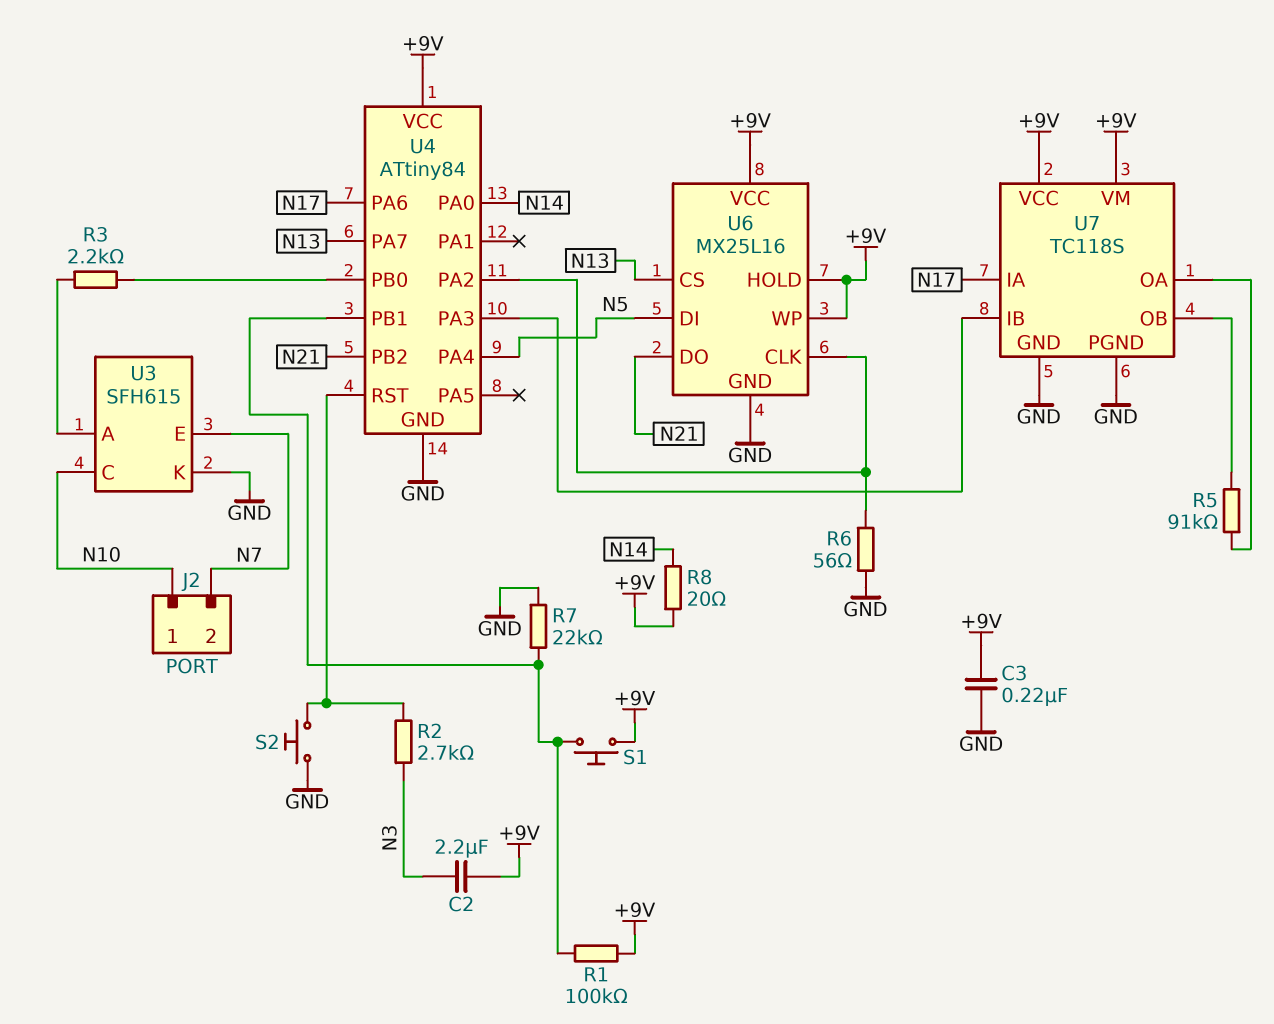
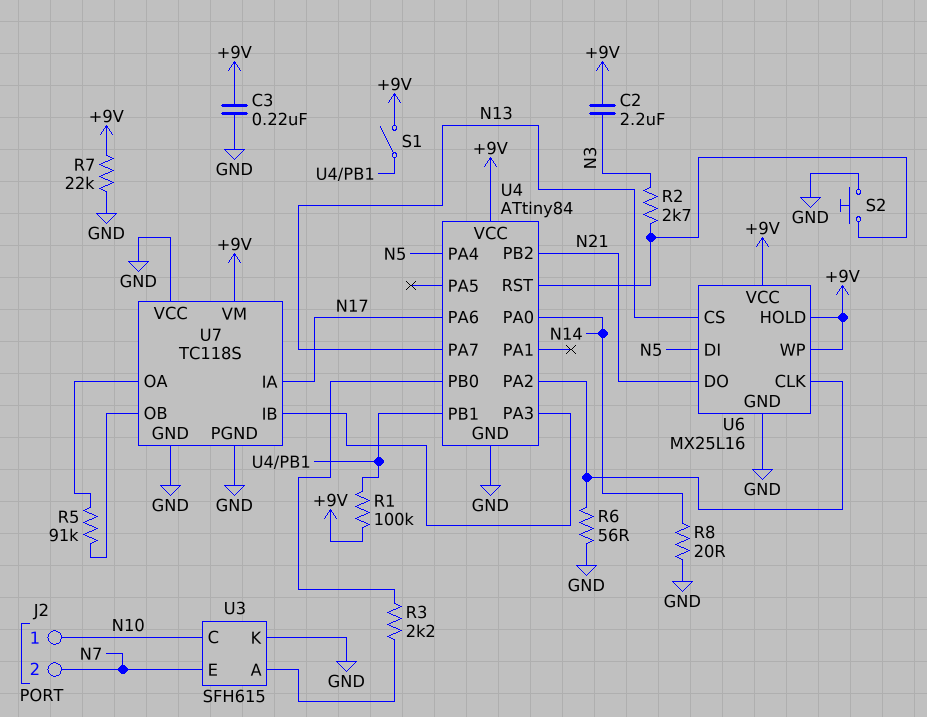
R7: 22k (GND, U4/PB1) -> 22k (+9V, GND)
R8: 20 (+9V, N14) -> 20 (GND, N14)
S1: button (+9V, U4/PB1) -> switch (+9V, U4/PB1)
U7 pin VCC: +9V -> GND

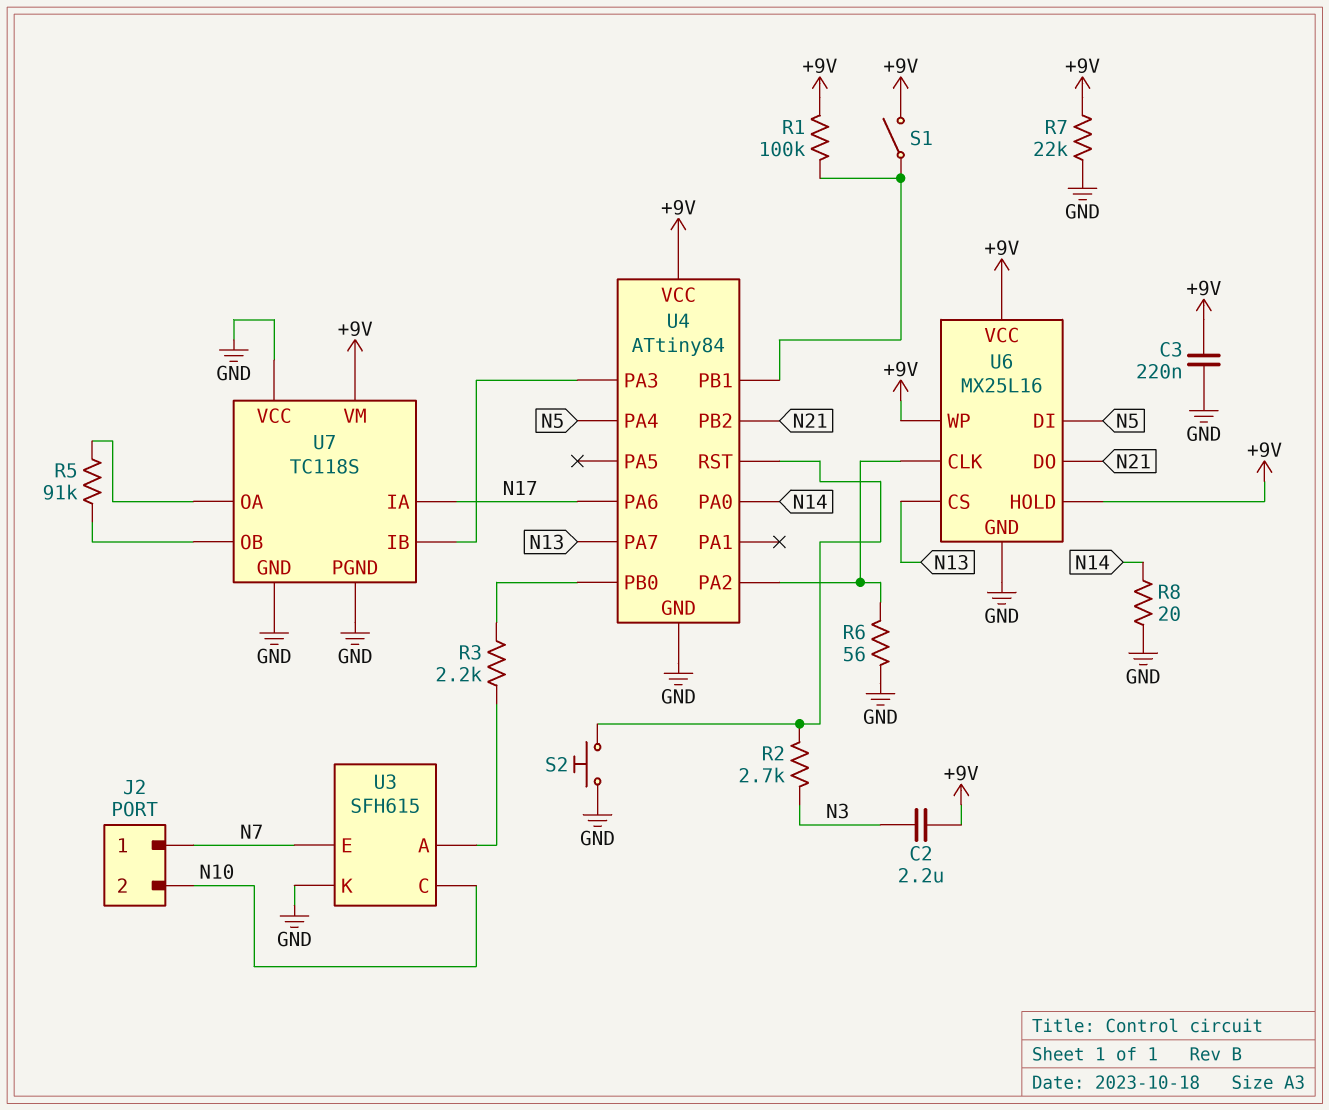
J2 pin 1: N10 -> N7
J2 pin 2: N7 -> N10

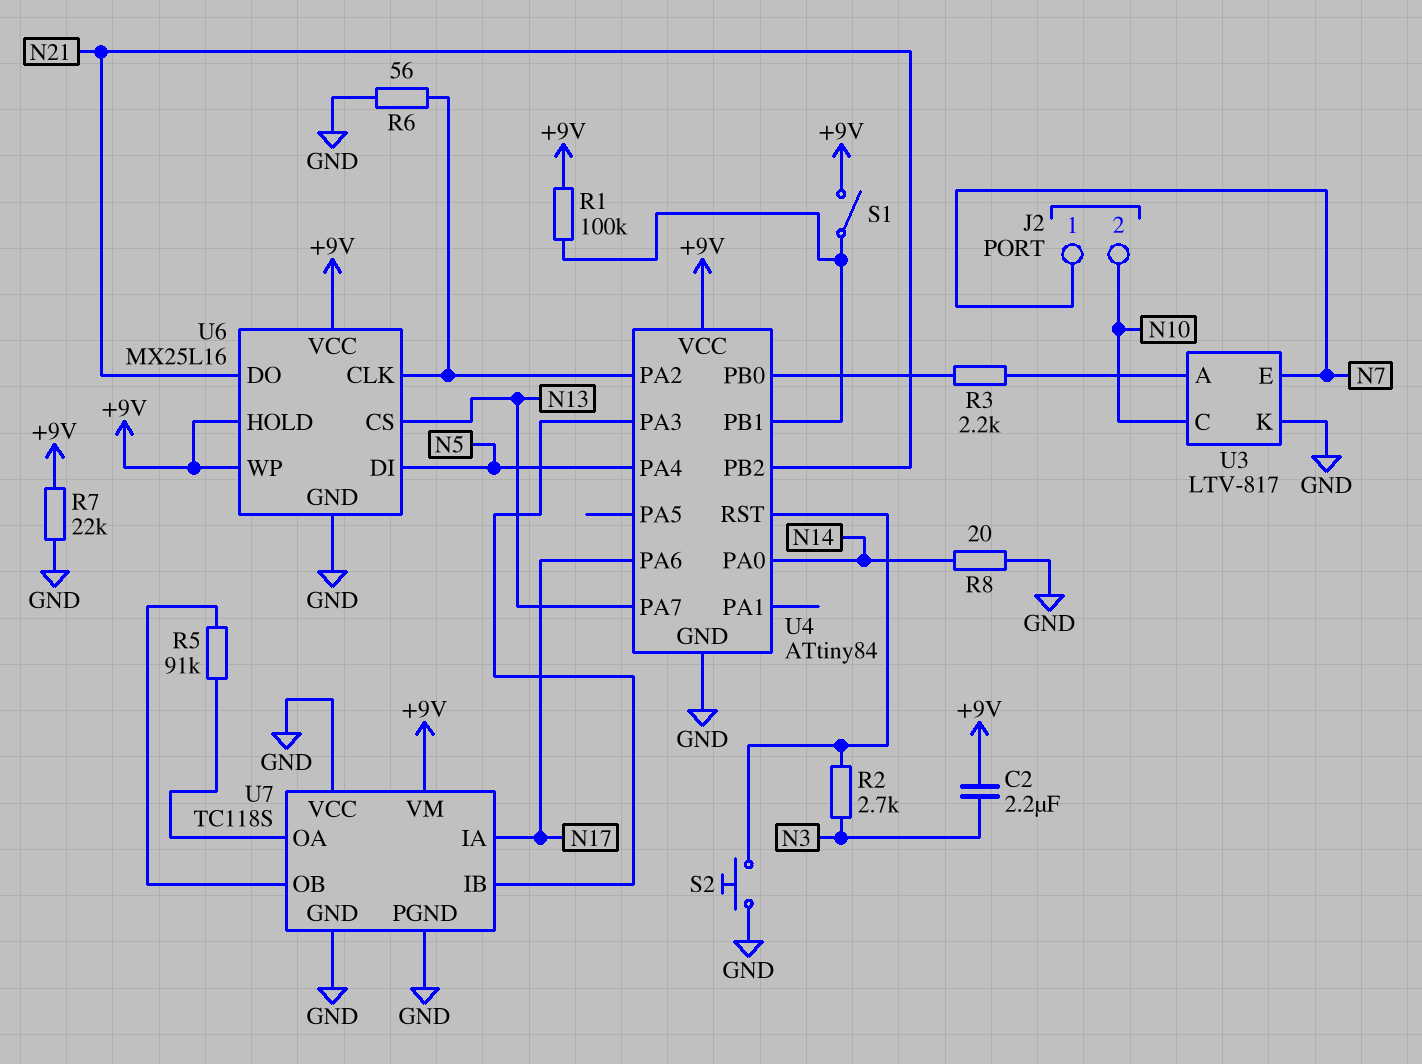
C3: 220nF (+9V, GND) -> none
U3: SFH615 -> LTV-817

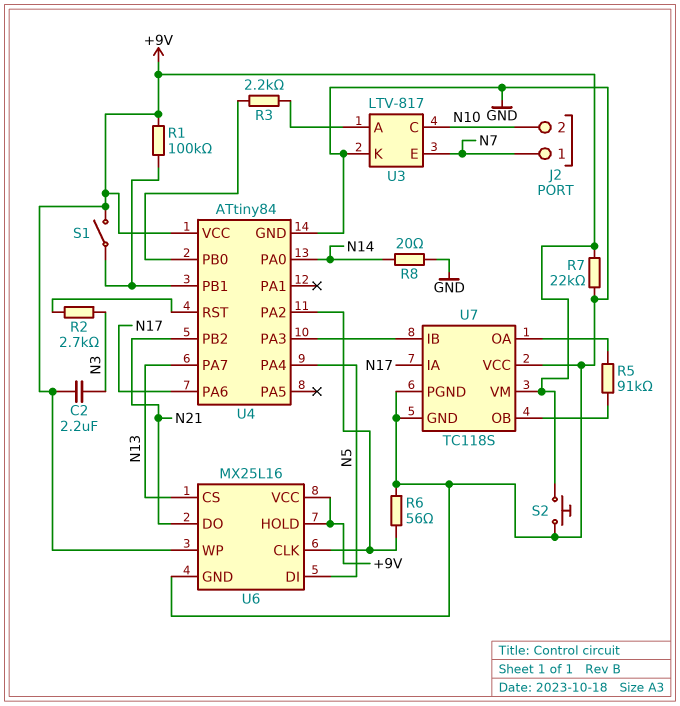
S2: button (GND, U4/RST) -> button (+9V, GND)

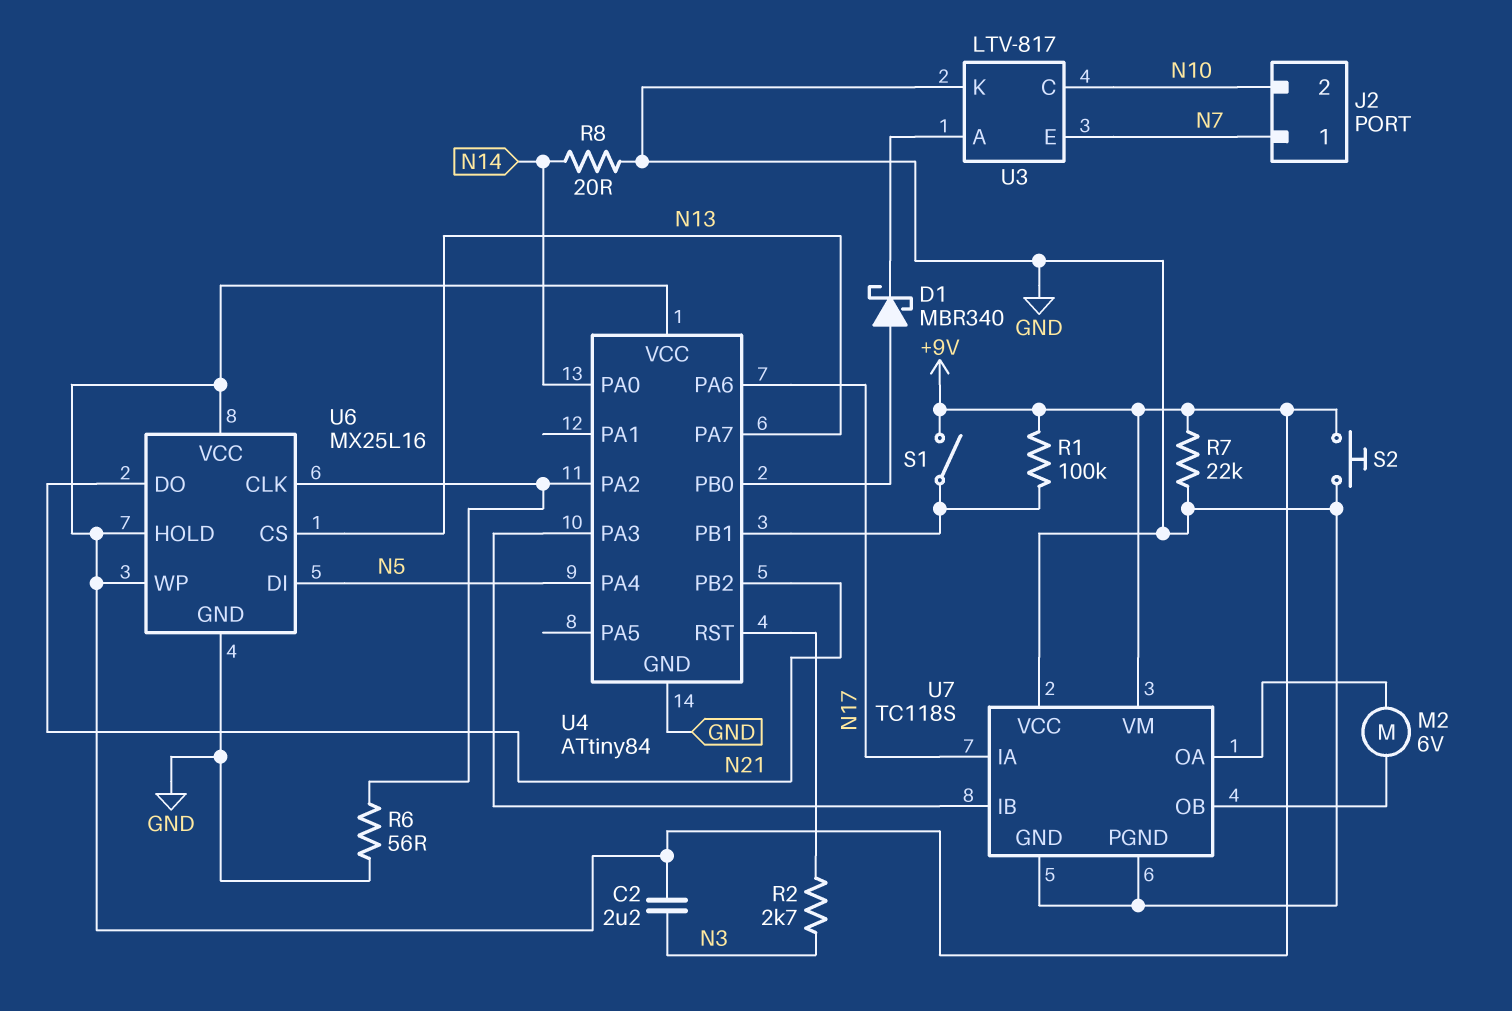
D1: none -> schottky MBR340 (A U4/PB0, K U3/A)
M2: none -> motor 6V (U7/OA, U7/OB)
R3: 2.2k (U3/A, U4/PB0) -> none
R5: 91k (U7/OA, U7/OB) -> none

